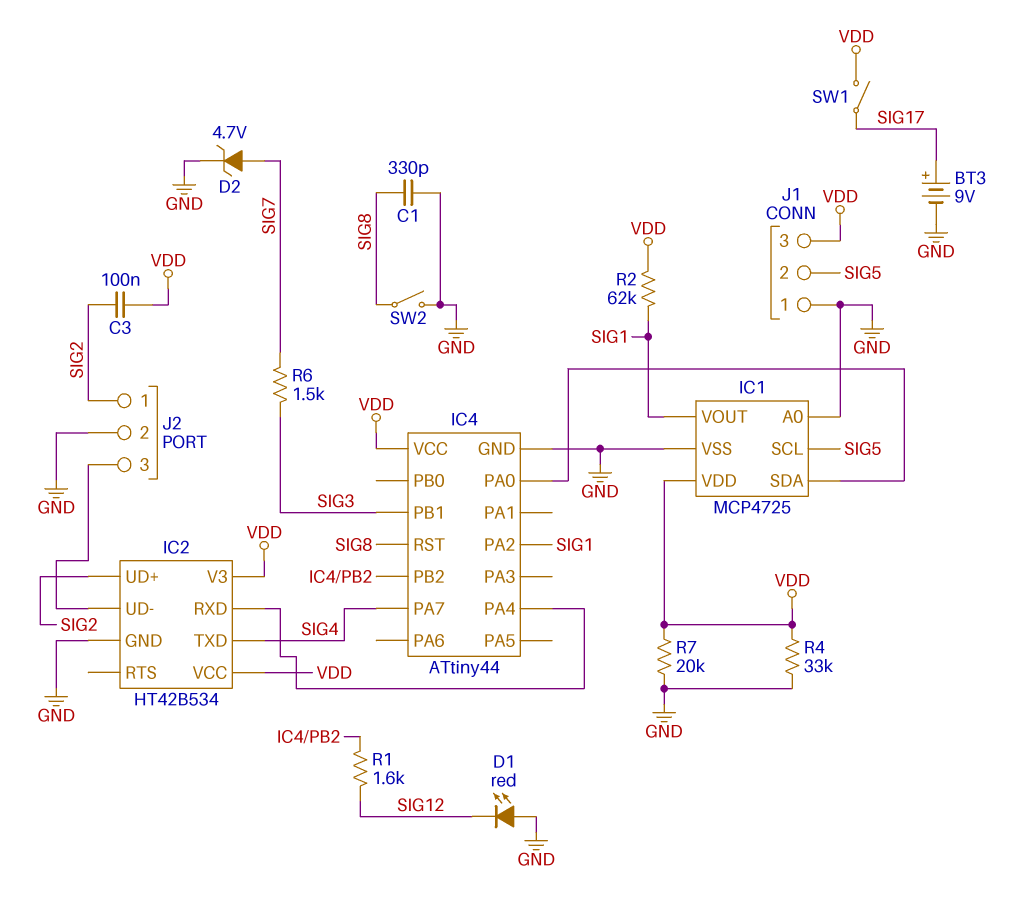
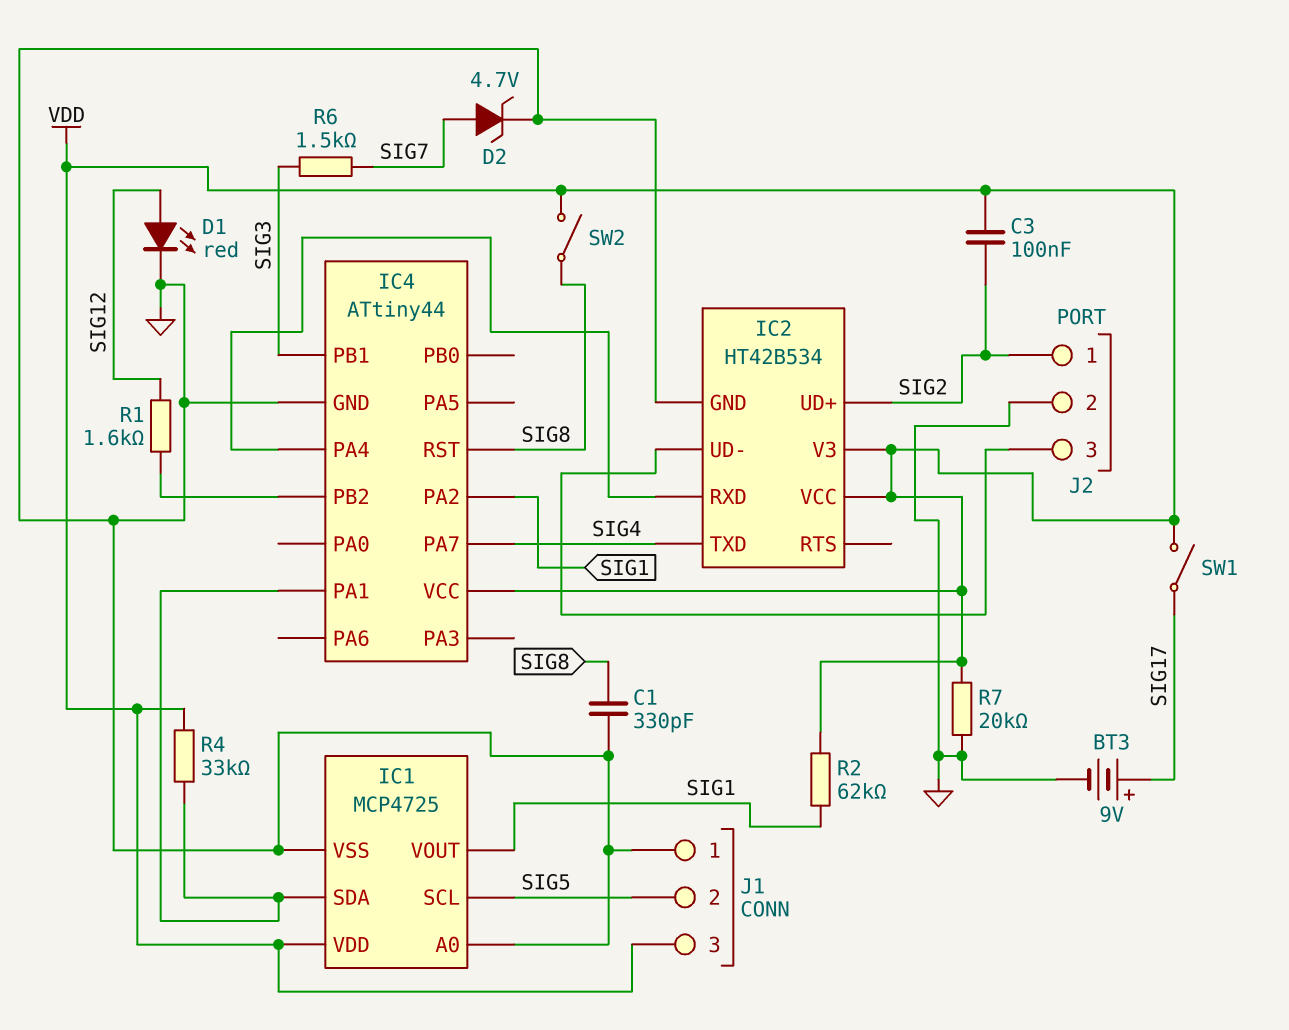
D1: LED red (A GND, K SIG12) -> LED red (A SIG12, K GND)
IC4 pin PA0: IC1/SDA -> none
IC4 pin PA1: none -> IC1/SDA
R4: 33k (GND, VDD) -> 33k (IC1/SDA, VDD)
SW2: switch (GND, SIG8) -> switch (SIG8, VDD)

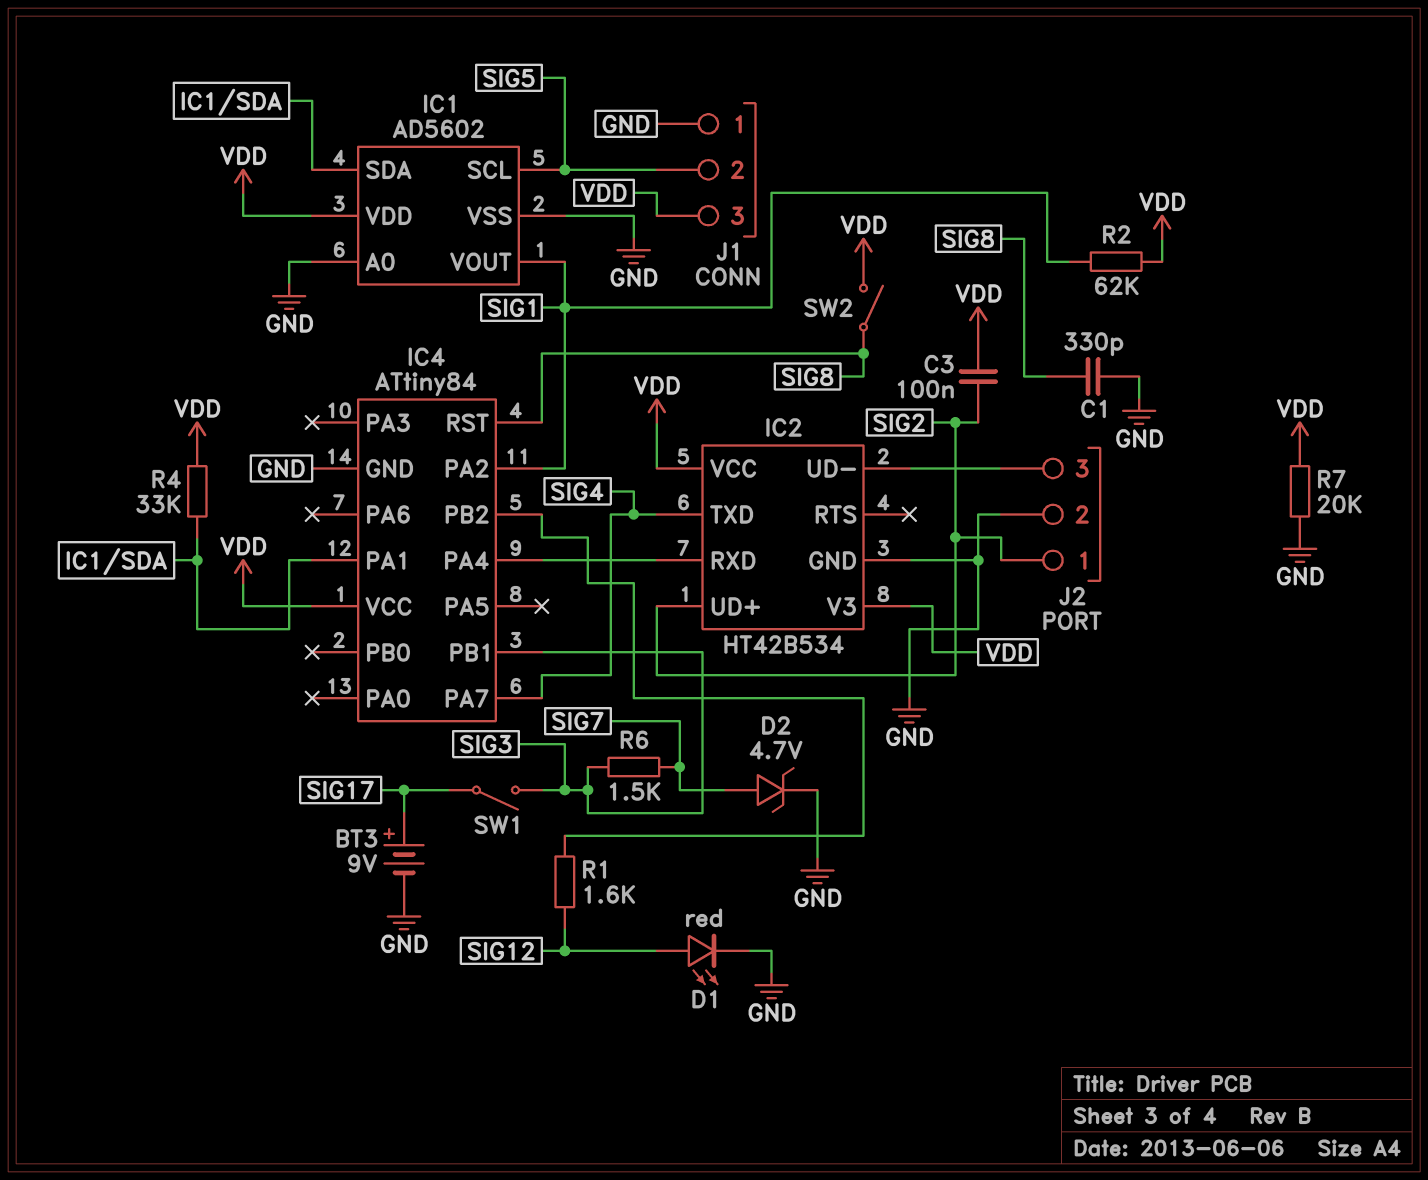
IC1: MCP4725 -> AD5602
IC4: ATtiny44 -> ATtiny84
SW1: switch (SIG17, VDD) -> switch (SIG3, SIG17)

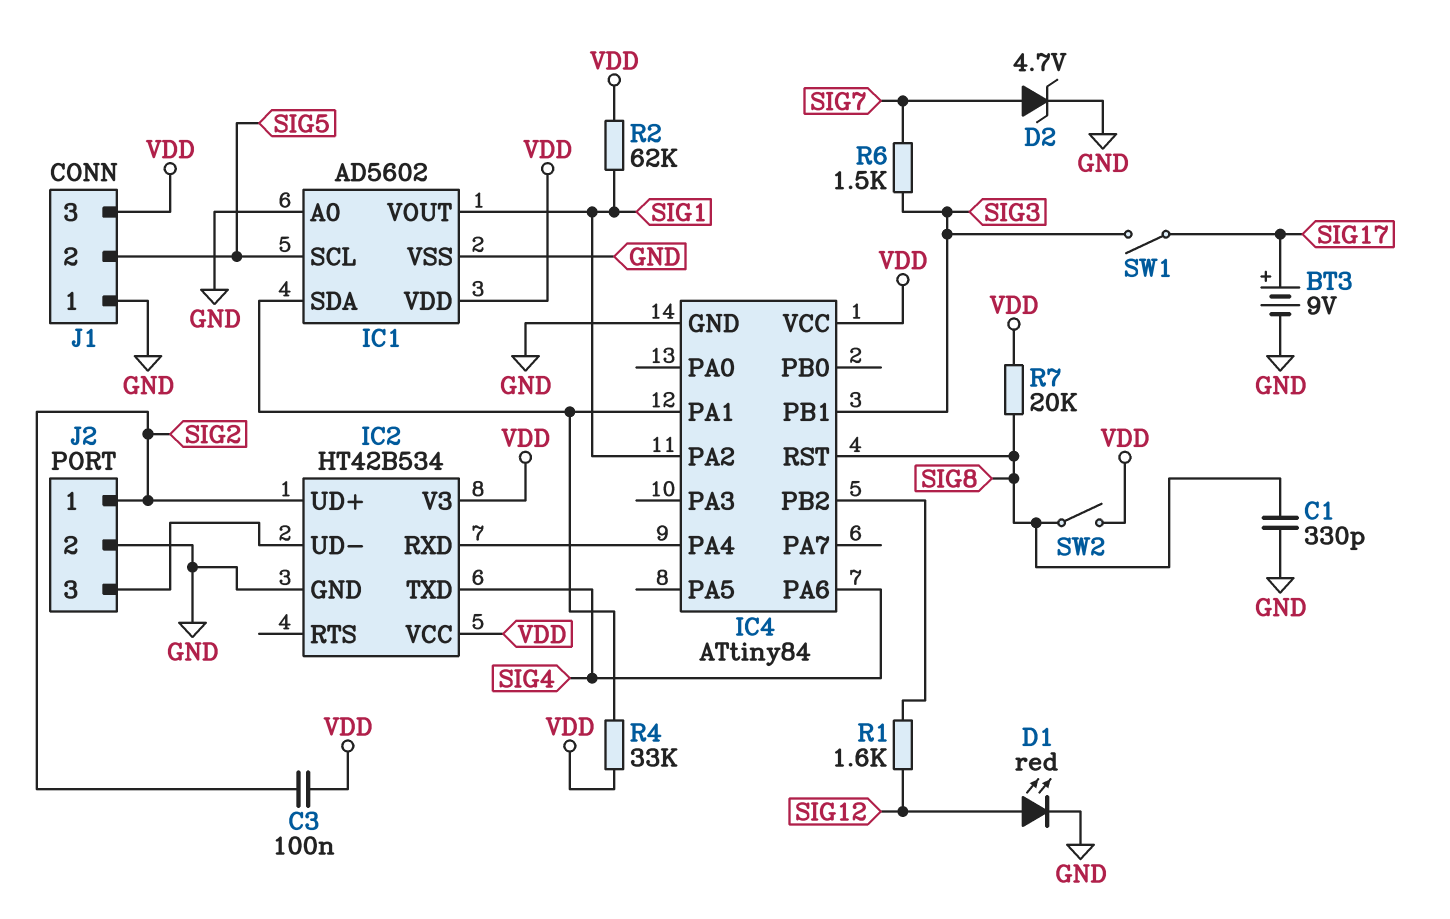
IC4 pin PA6: none -> SIG4
IC4 pin PA7: SIG4 -> none
R7: 20k (GND, VDD) -> 20k (SIG8, VDD)

